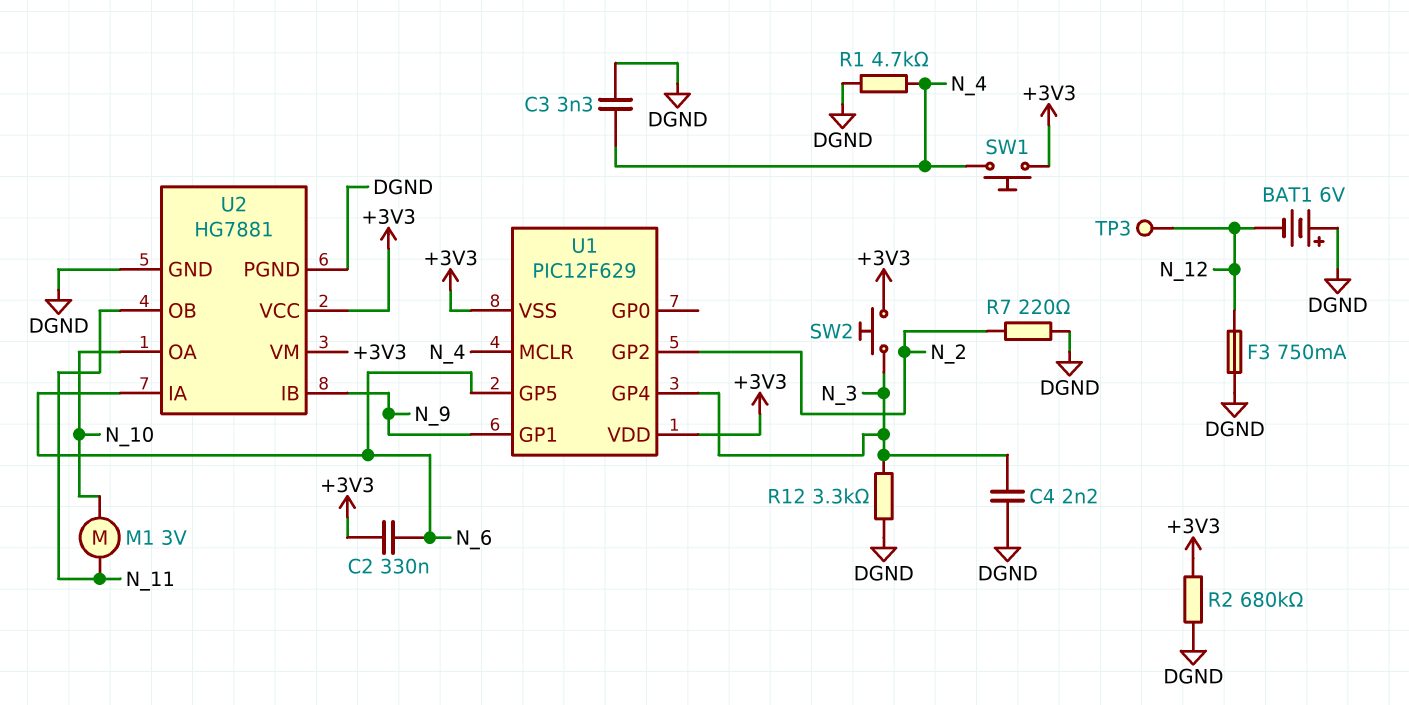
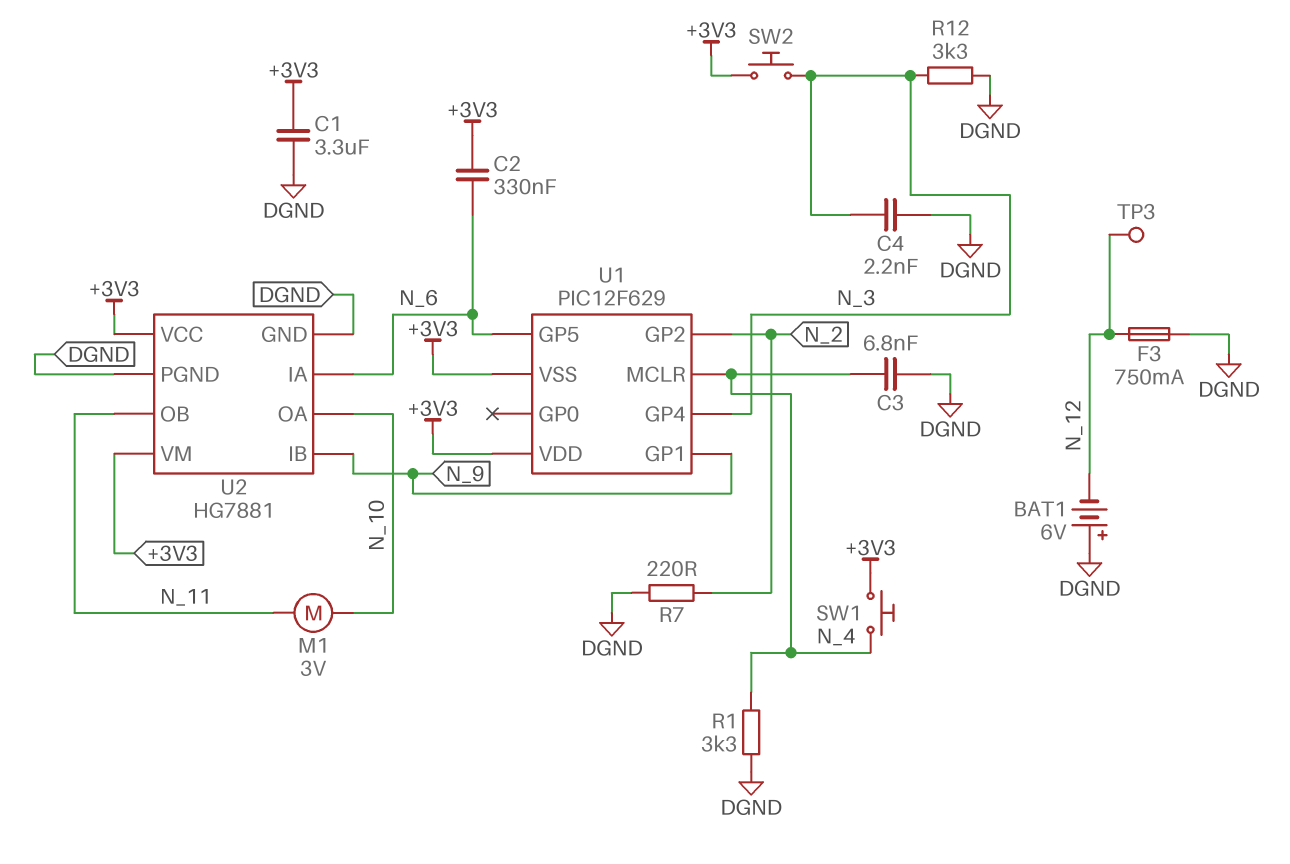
C1: none -> 3.3uF (+3V3, DGND)
C3: 3.3nF (DGND, N_4) -> 6.8nF (DGND, N_4)
R1: 4.7k (DGND, N_4) -> 3.3k (DGND, N_4)
R2: 680k (+3V3, DGND) -> none

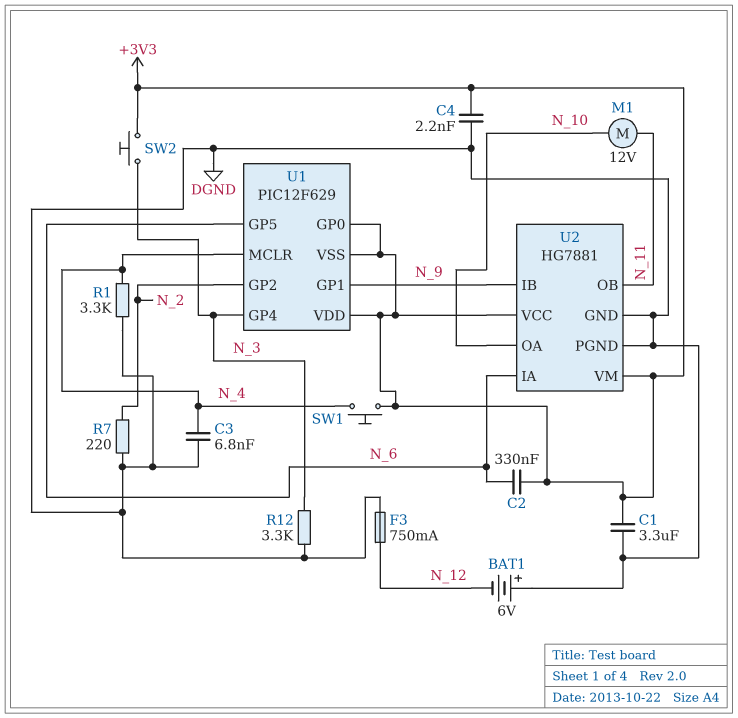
C4: 2.2nF (DGND, N_3) -> 2.2nF (+3V3, DGND)
M1: motor 3V (N_10, N_11) -> motor 12V (N_10, N_11)
TP3: test point (N_12) -> none
U1 pin GP0: none -> +3V3

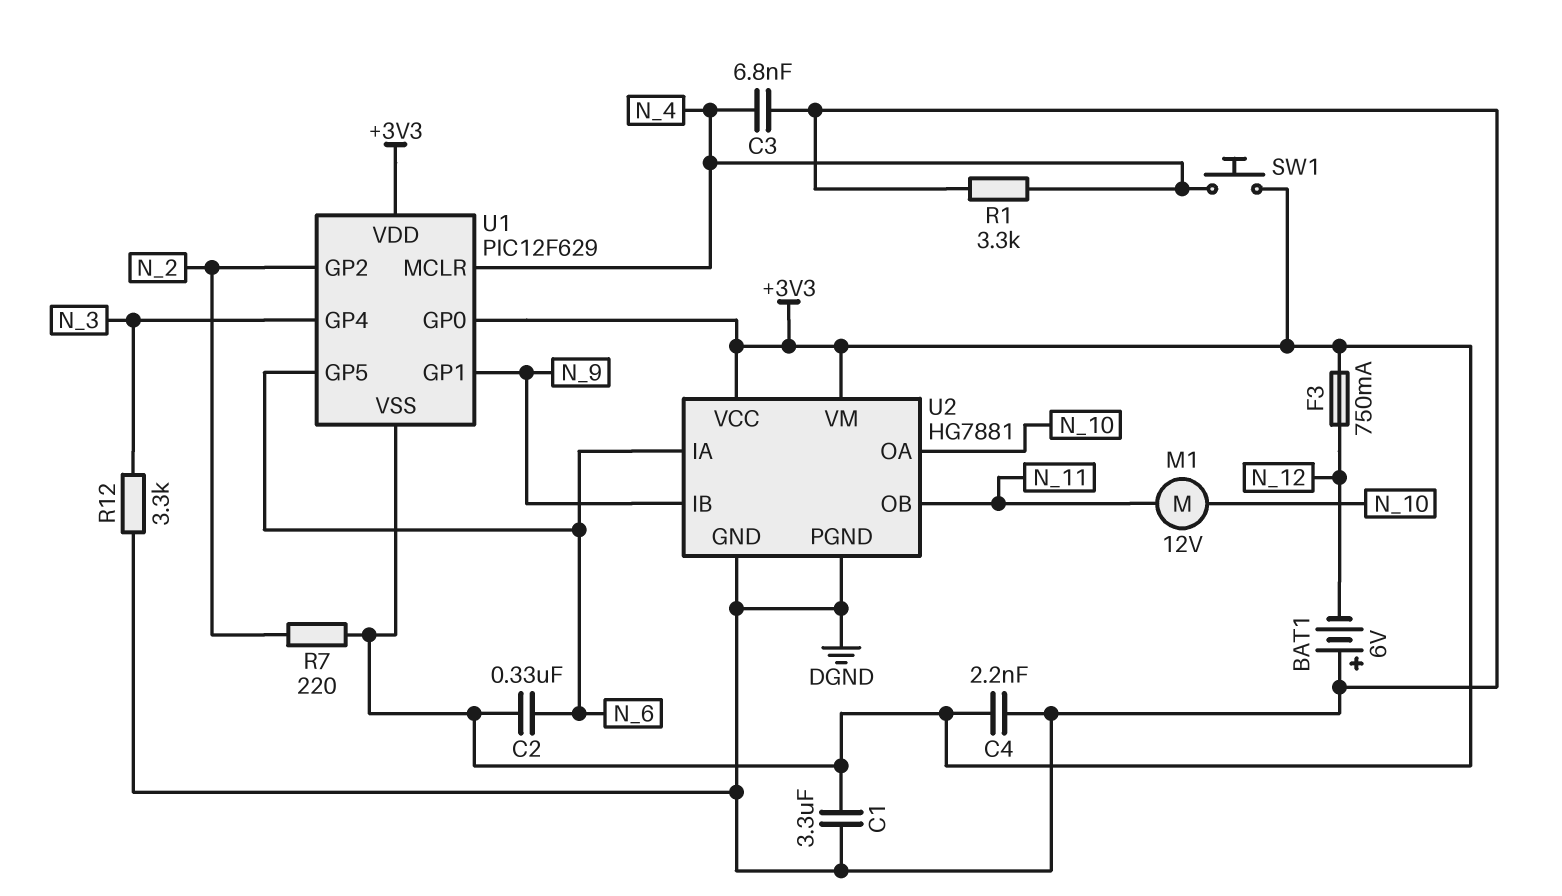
F3: 750mA (DGND, N_12) -> 750mA (+3V3, N_12)
R7: 220 (DGND, N_2) -> 220 (+3V3, N_2)
SW2: button (+3V3, N_3) -> none

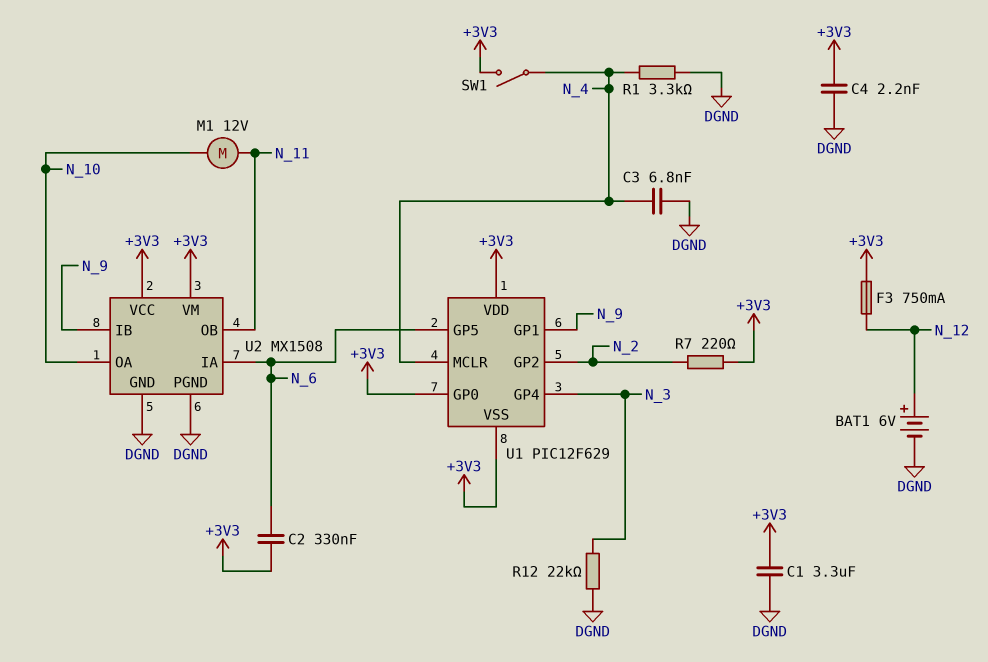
BAT1: 6V (plus DGND, minus N_12) -> 6V (plus N_12, minus DGND)
R12: 3.3k (DGND, N_3) -> 22k (DGND, N_3)
SW1: button (+3V3, N_4) -> switch (+3V3, N_4)
U2: HG7881 -> MX1508

